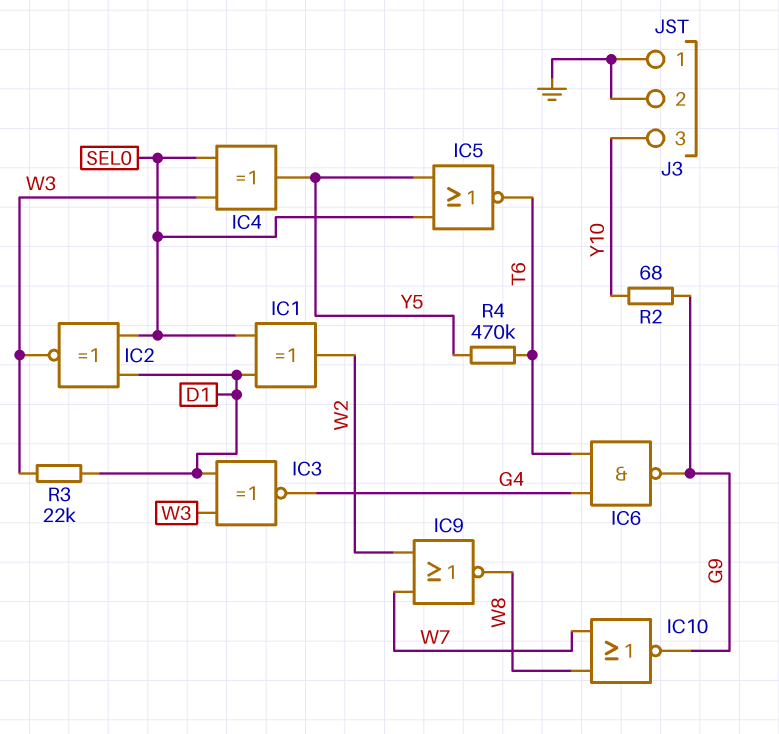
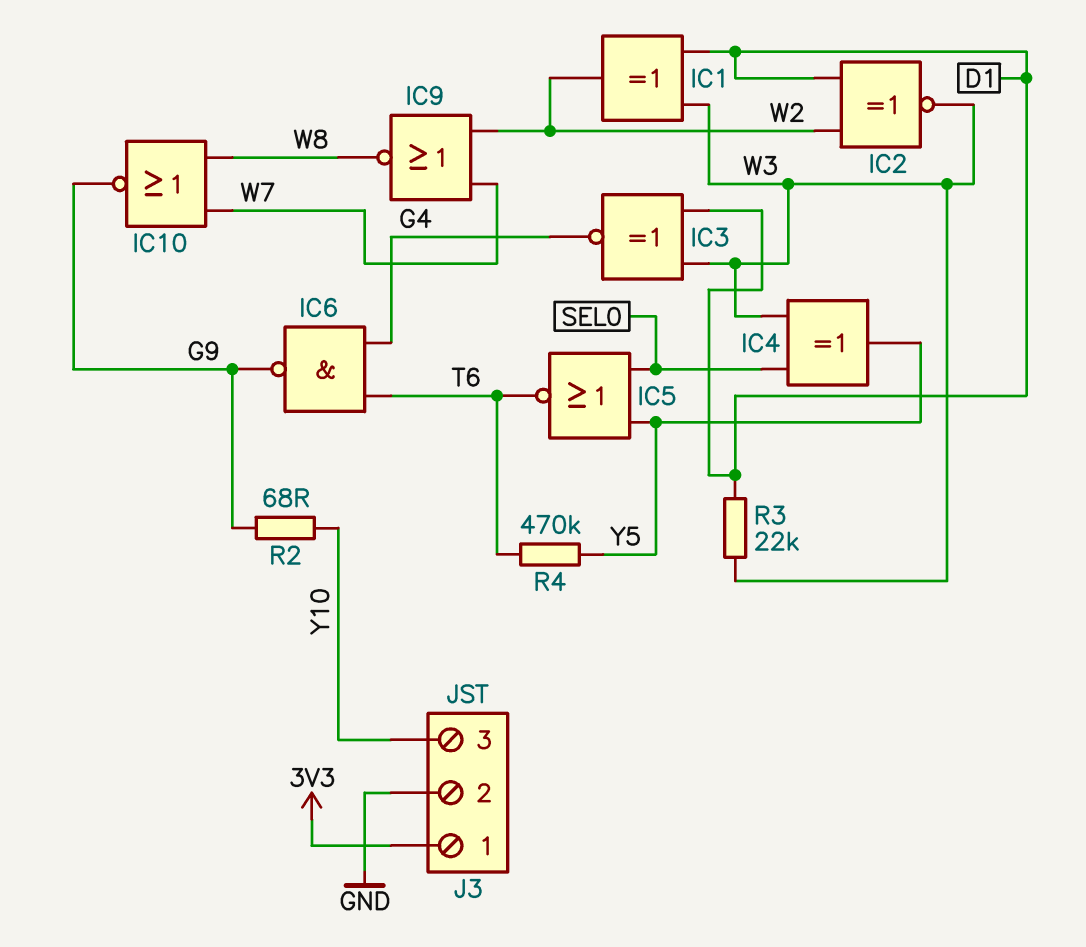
IC1: XOR (in D1, in SEL0, out W2) -> XOR (in D1, in W3, out W2)
IC2: XNOR (in D1, in SEL0, out W3) -> XNOR (in D1, in W2, out W3)
J3 pin 1: GND -> 3V3

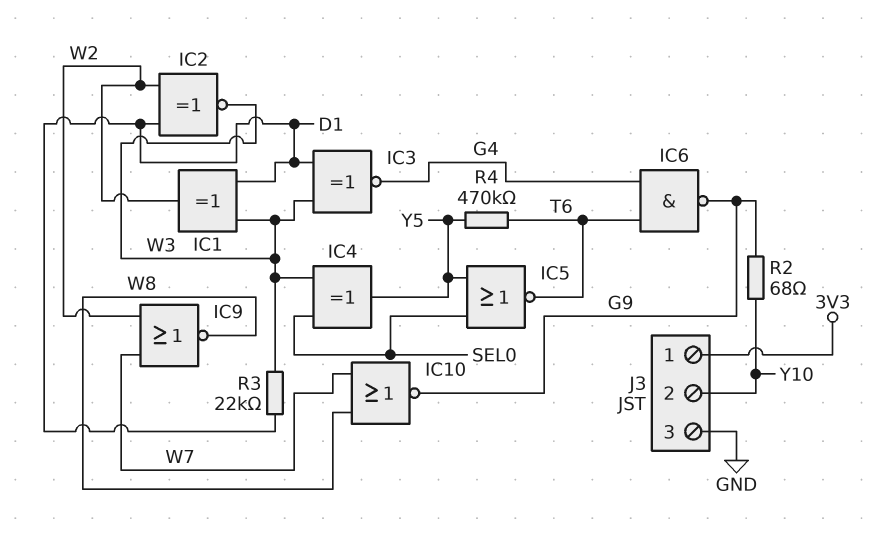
J3 pin 2: GND -> Y10
J3 pin 3: Y10 -> GND

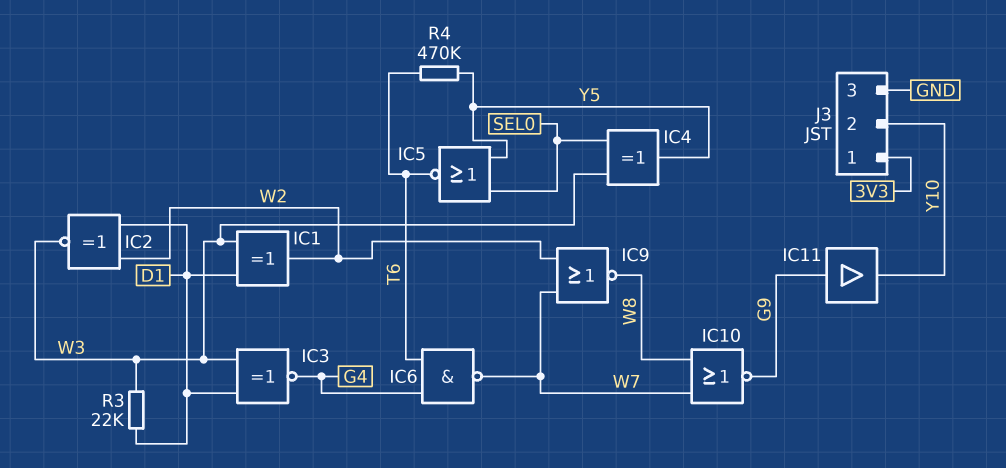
IC6: NAND (in G4, in T6, out G9) -> NAND (in G4, in T6, out W7)
IC11: none -> buffer (in G9, out Y10)
R2: 68 (G9, Y10) -> none

